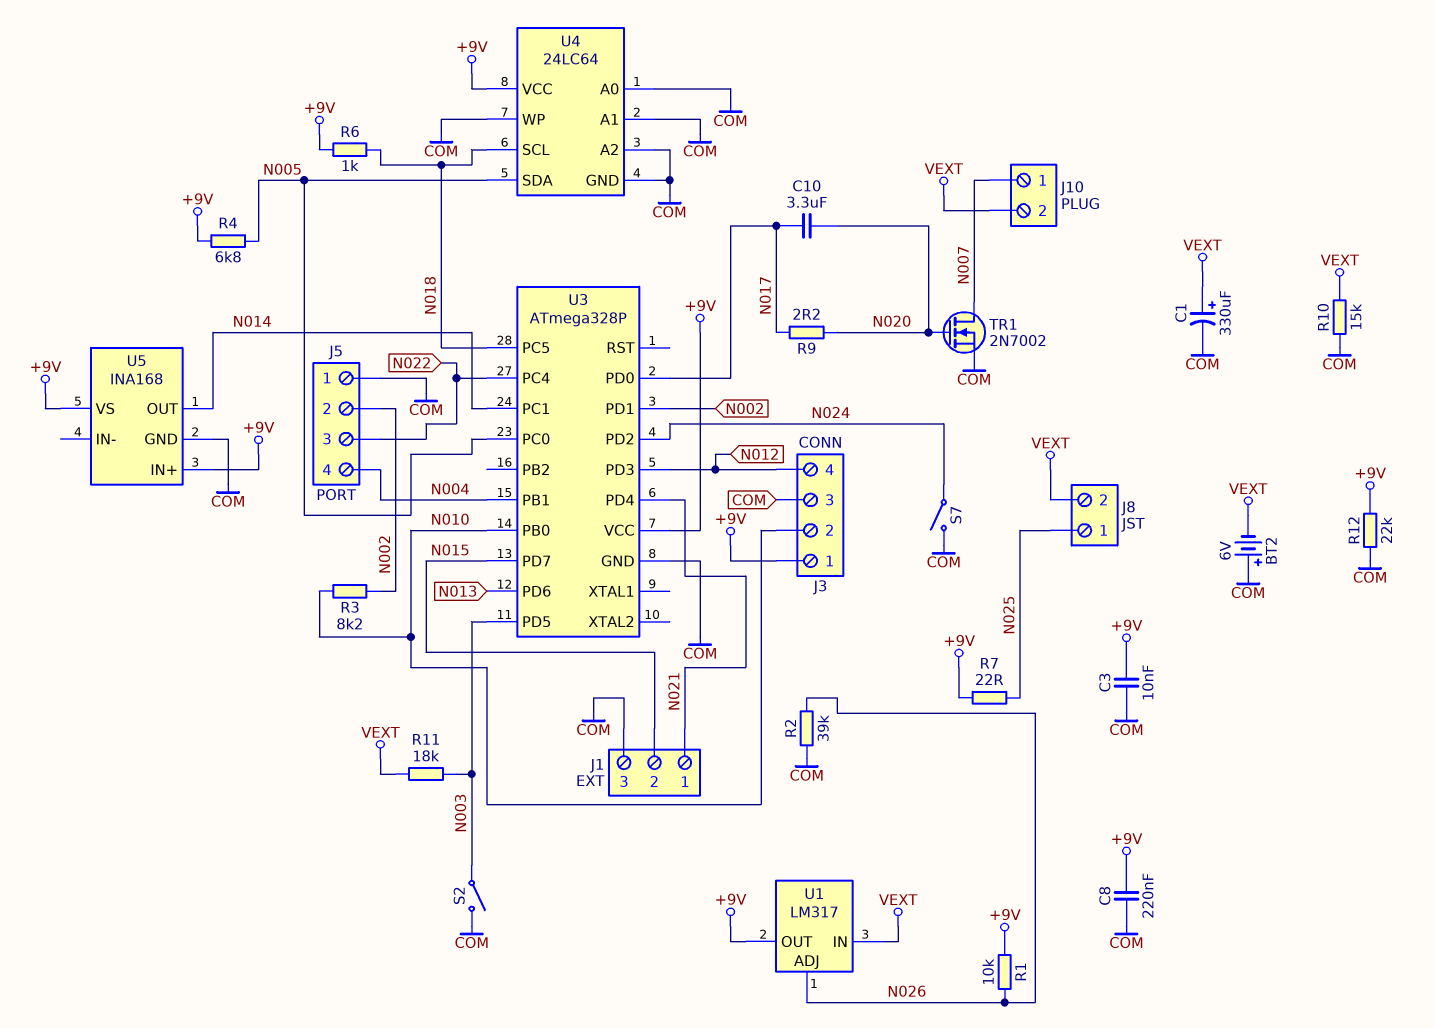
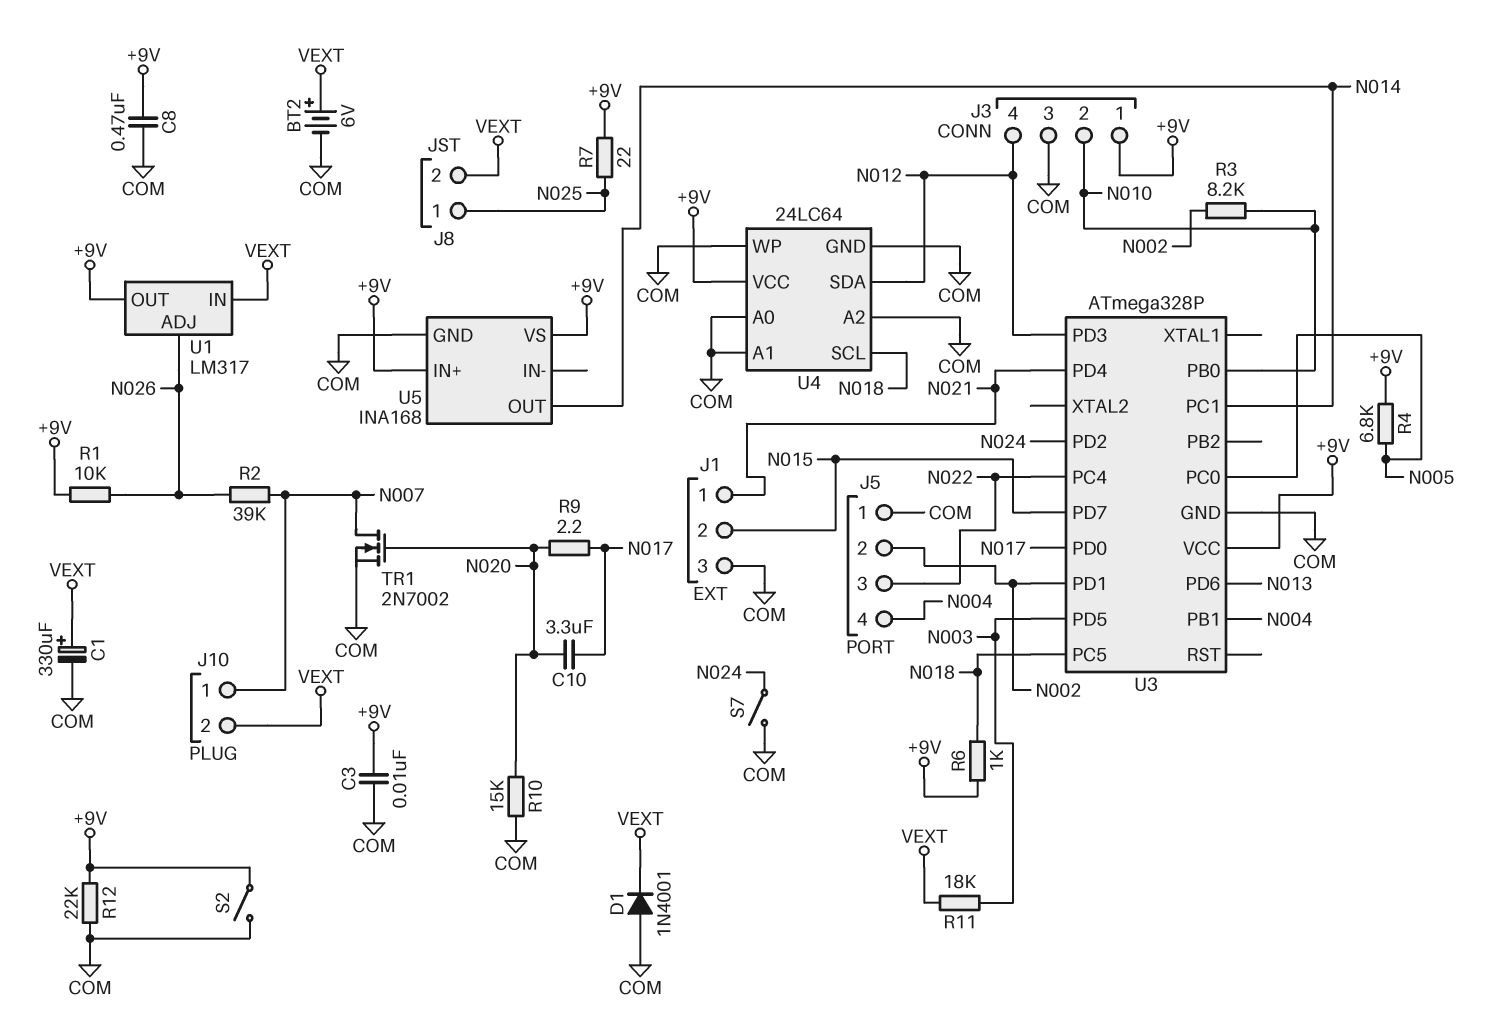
BT2: 6V (plus COM, minus VEXT) -> 6V (plus VEXT, minus COM)
C8: 220nF (+9V, COM) -> 470nF (+9V, COM)
D1: none -> diode 1N4001 (A COM, K VEXT)
R2: 39k (COM, N026) -> 39k (N007, N026)
R10: 15k (COM, VEXT) -> 15k (COM, N020)
S2: switch (COM, N003) -> switch (+9V, COM)
U4 pin SDA: N005 -> N012

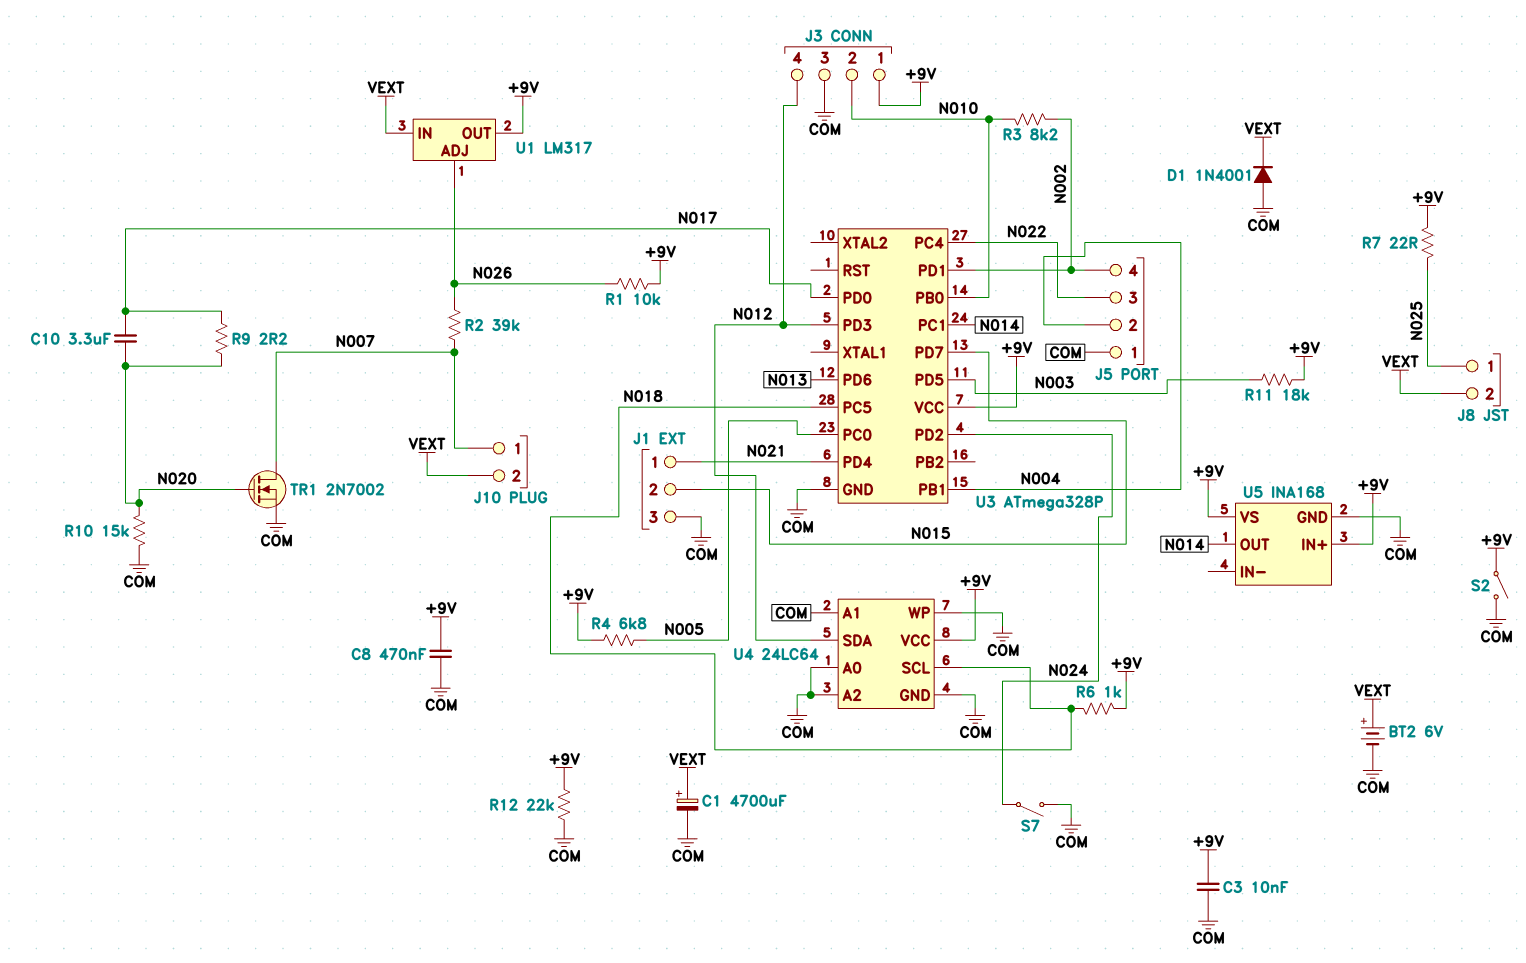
C1: 330uF (plus VEXT, minus COM) -> 4700uF (plus VEXT, minus COM)
J5 pin 2: N002 -> N004
J5 pin 4: N004 -> N002
R11: 18k (N003, VEXT) -> 18k (+9V, N003)

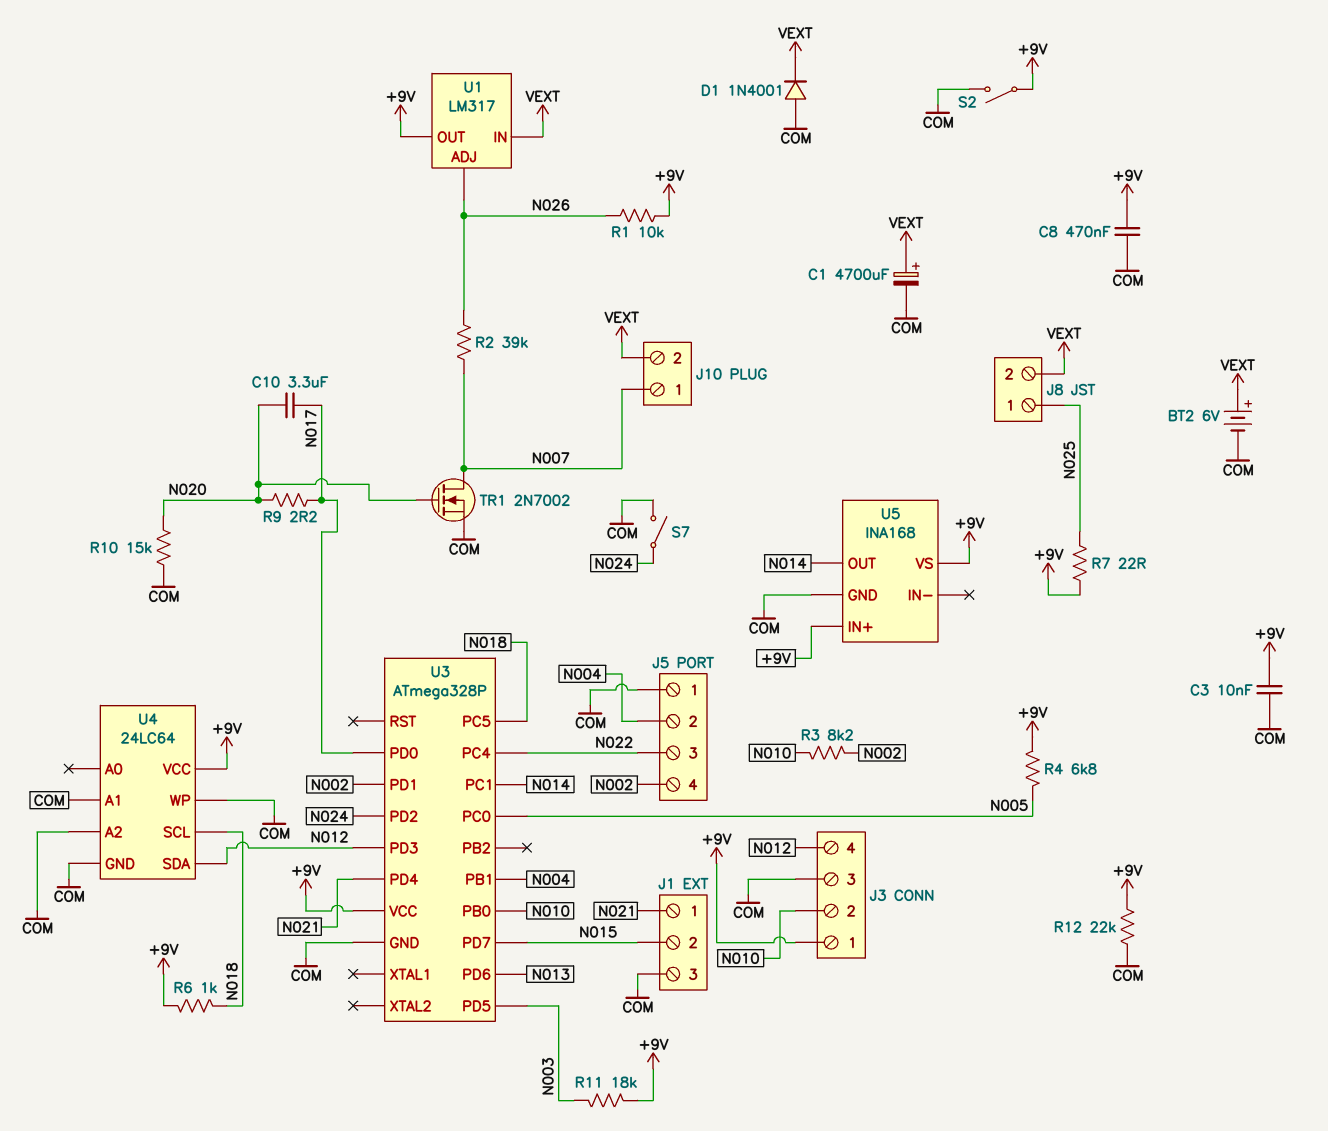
U4 pin A0: COM -> none

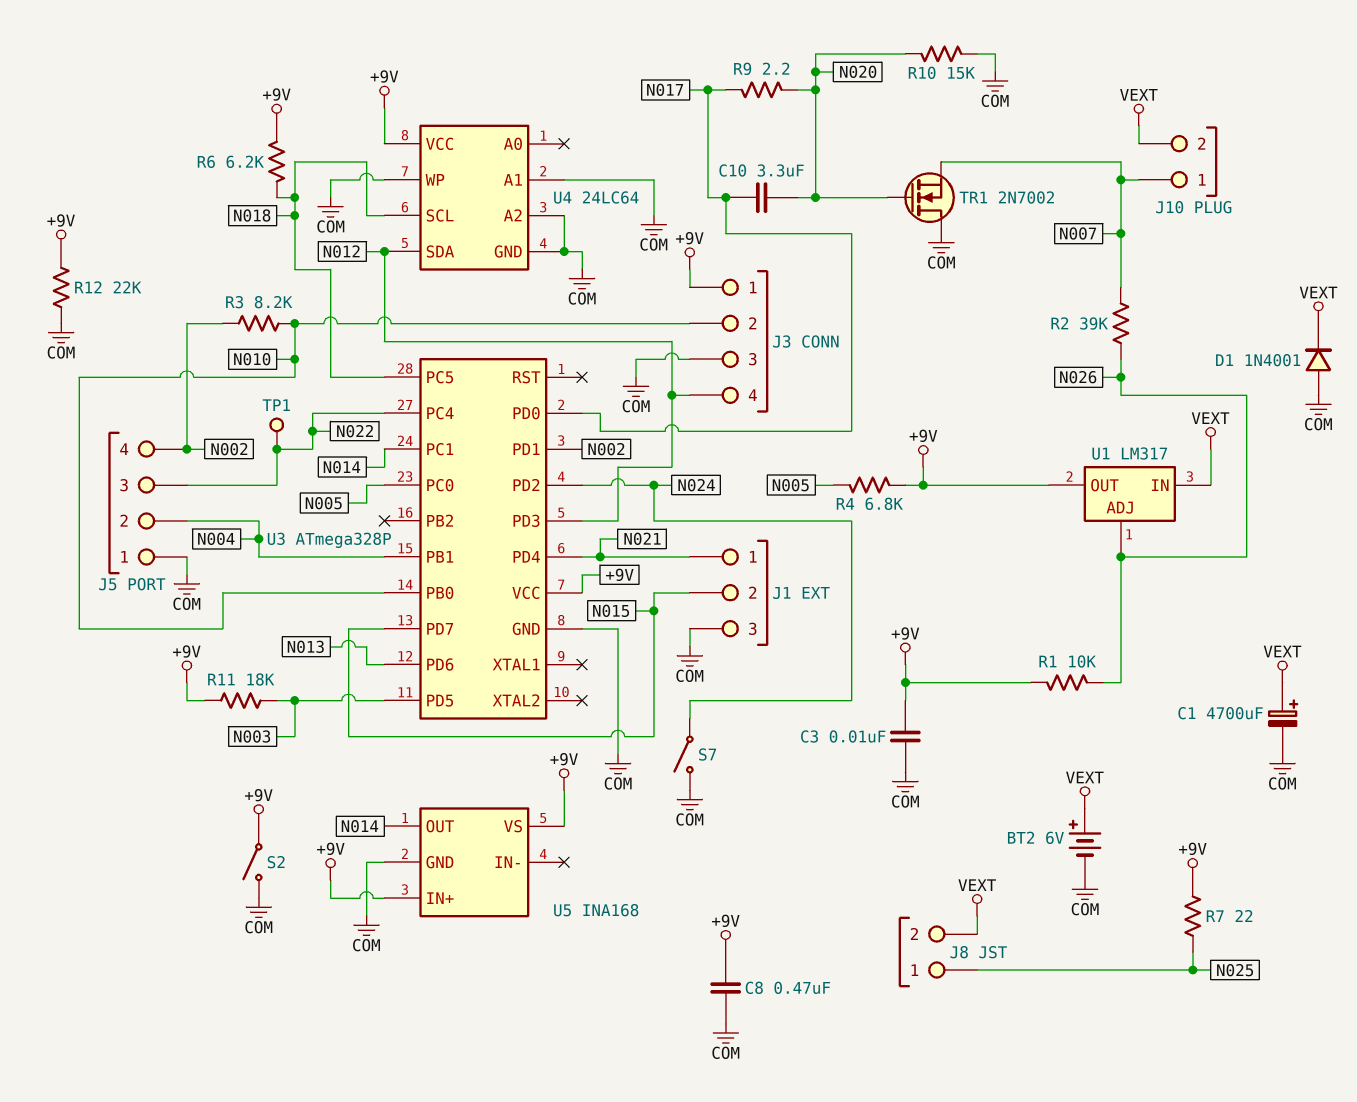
R6: 1k (+9V, N018) -> 6.2k (+9V, N018)
TP1: none -> test point (N022)
TR1: NMOS 2N7002 (G N020, D N007, S COM) -> NMOS 2N7002 (G N020, D COM, S N007)

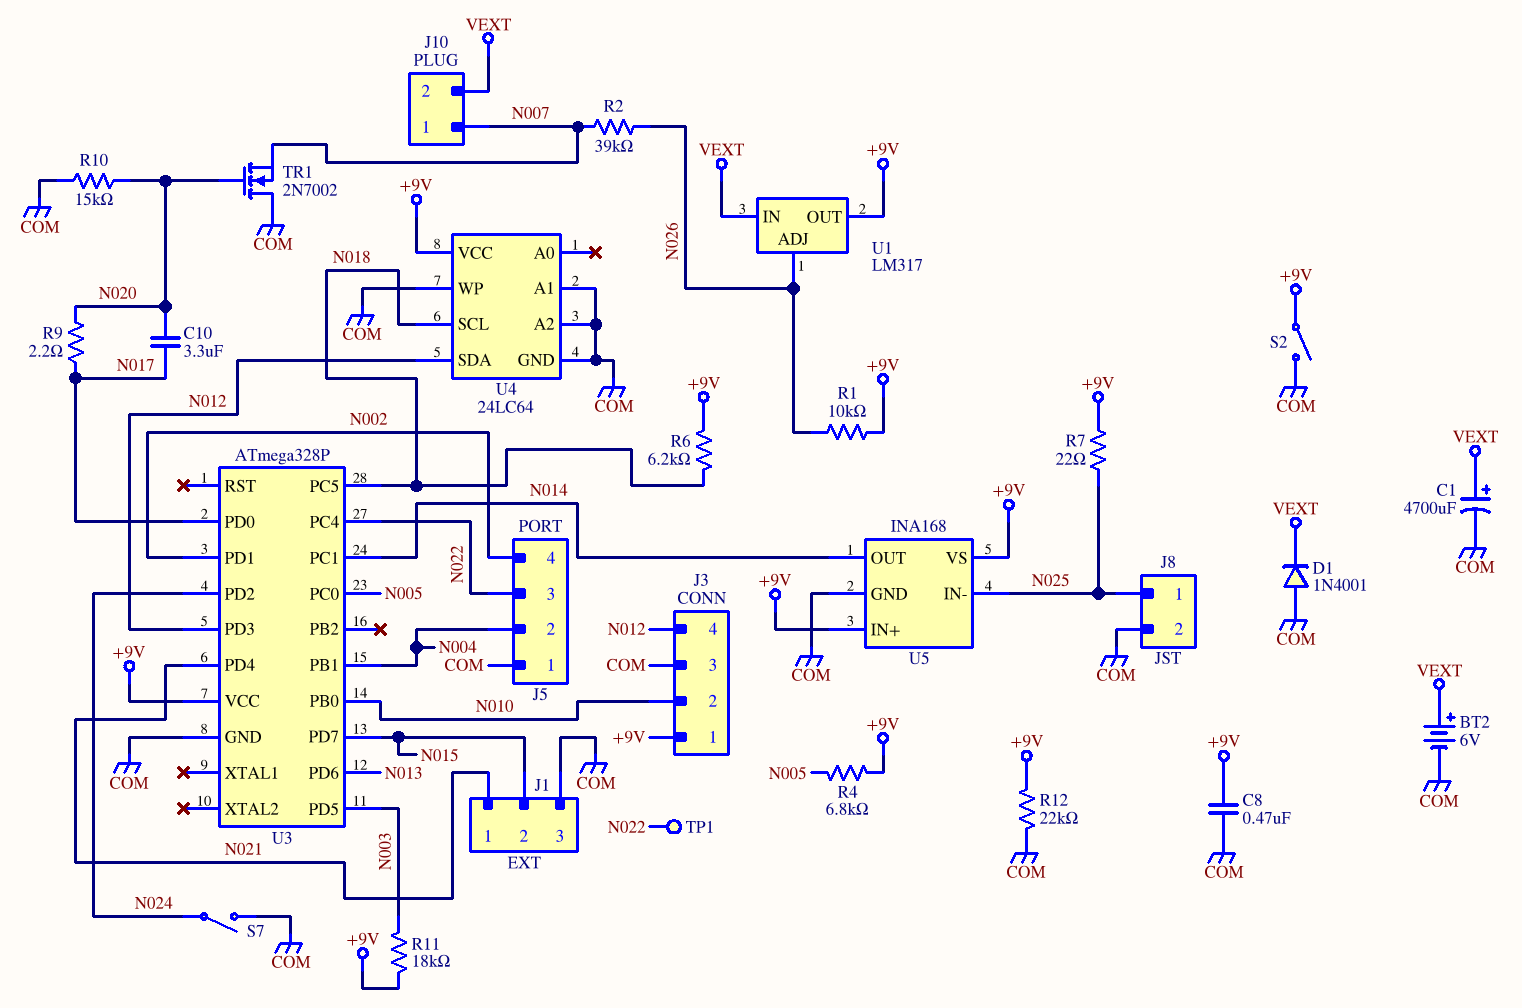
C3: 10nF (+9V, COM) -> none
J8 pin 2: VEXT -> COM
R3: 8.2k (N002, N010) -> none
U5 pin IN-: none -> N025

